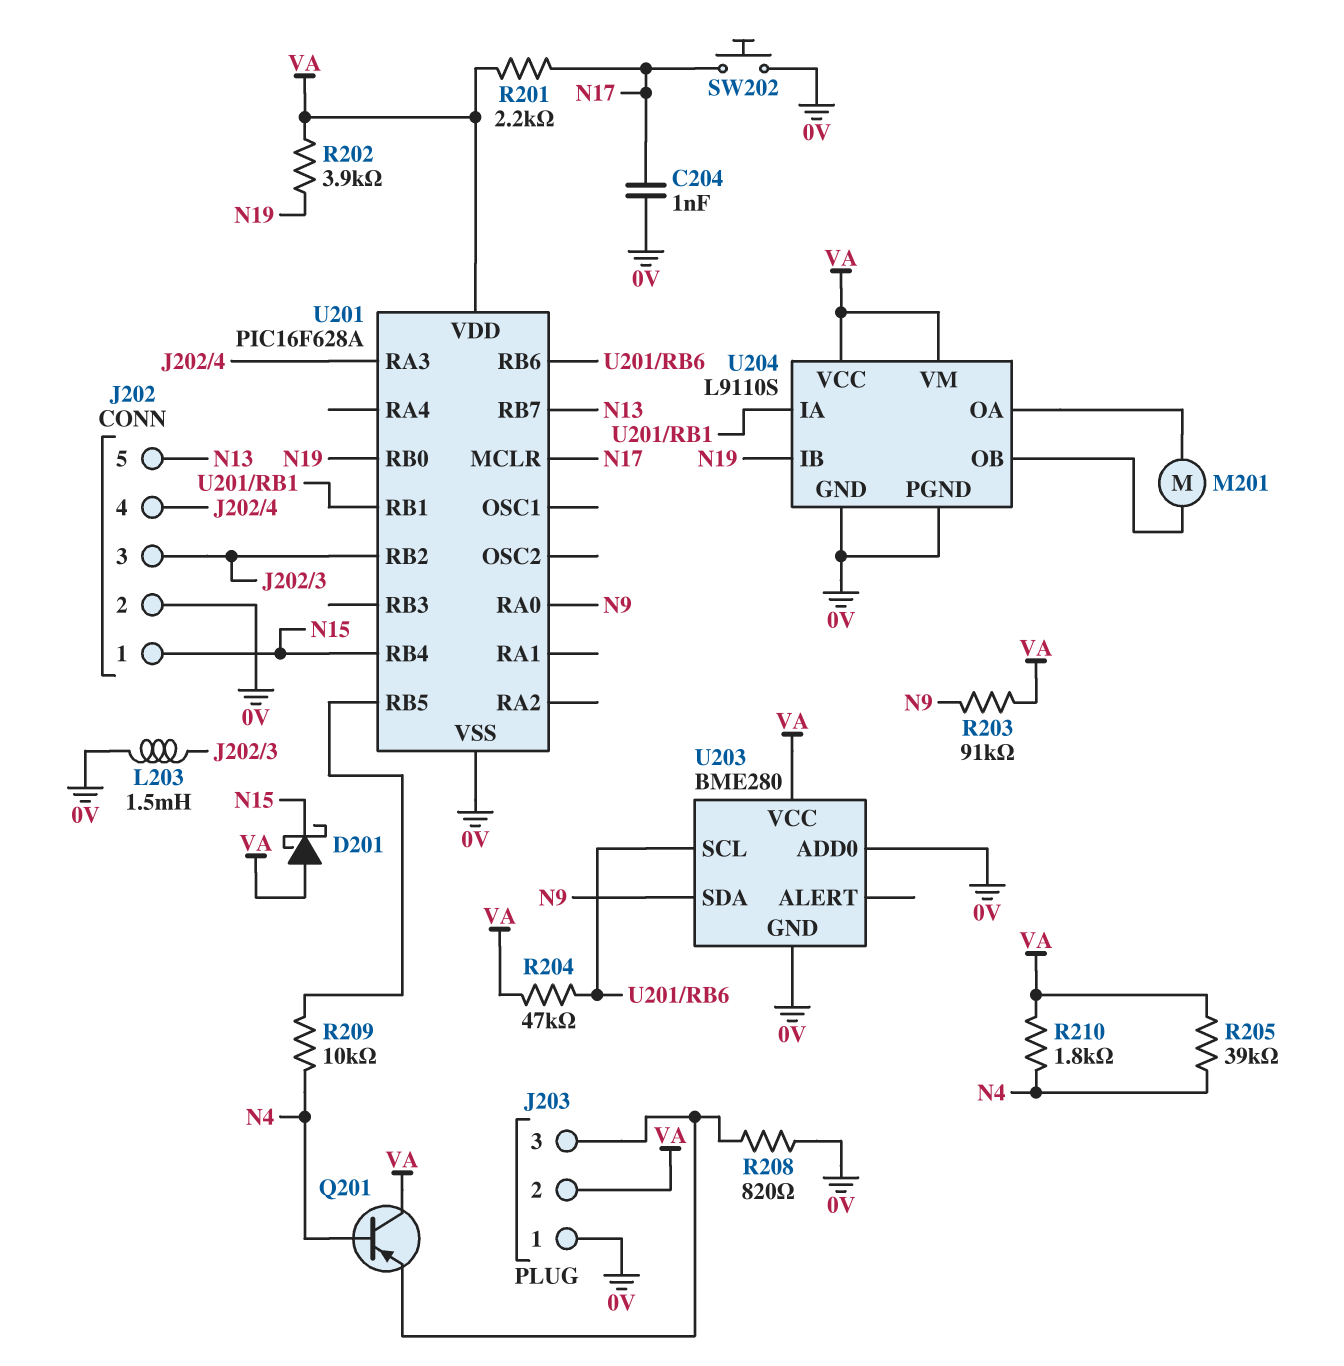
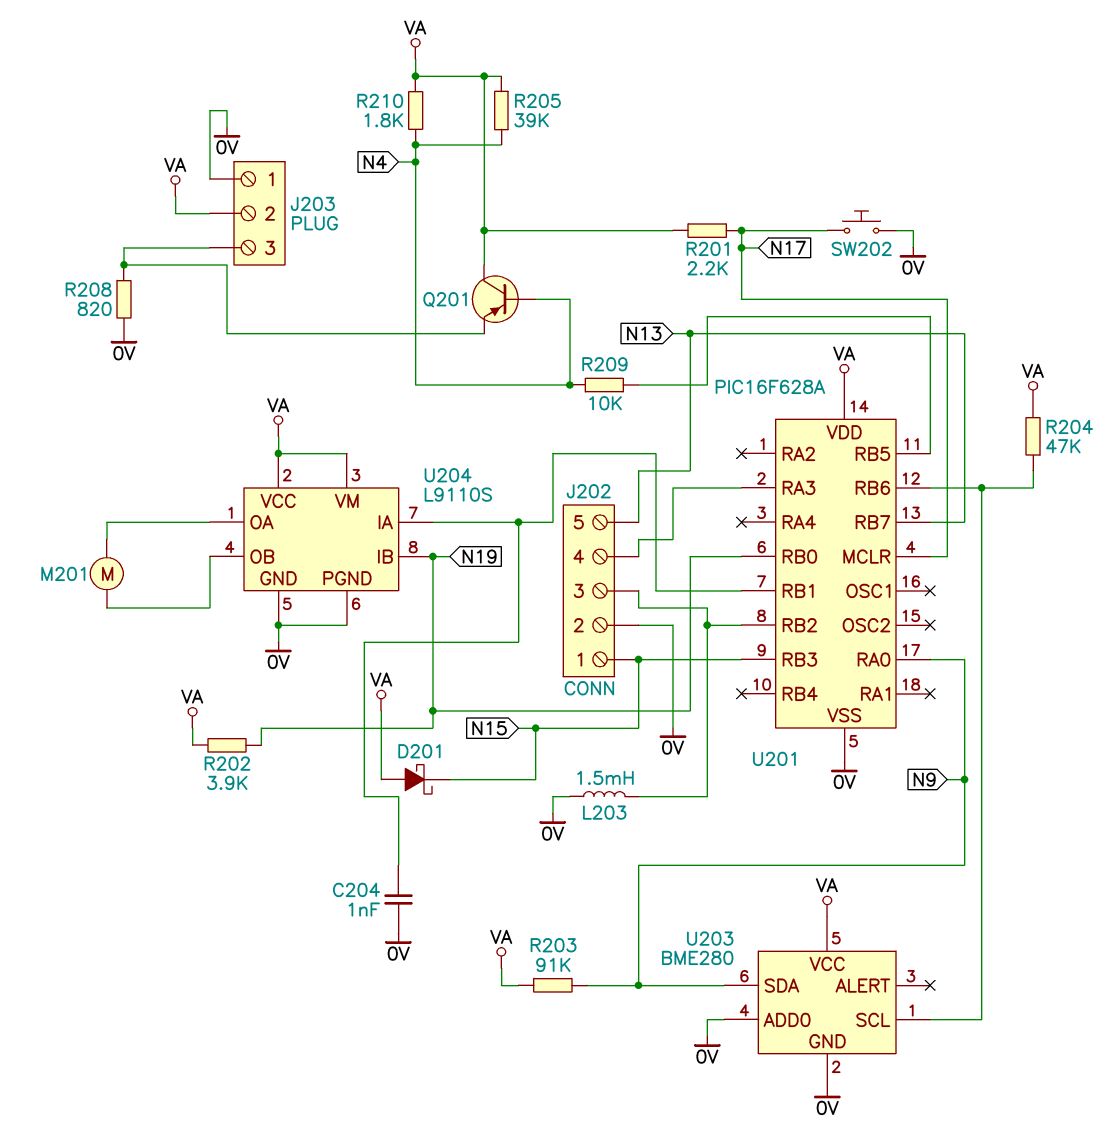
C204: 1nF (0V, N17) -> 1nF (0V, U201/RB1)
U201 pin RB3: none -> N15
U201 pin RB4: N15 -> none

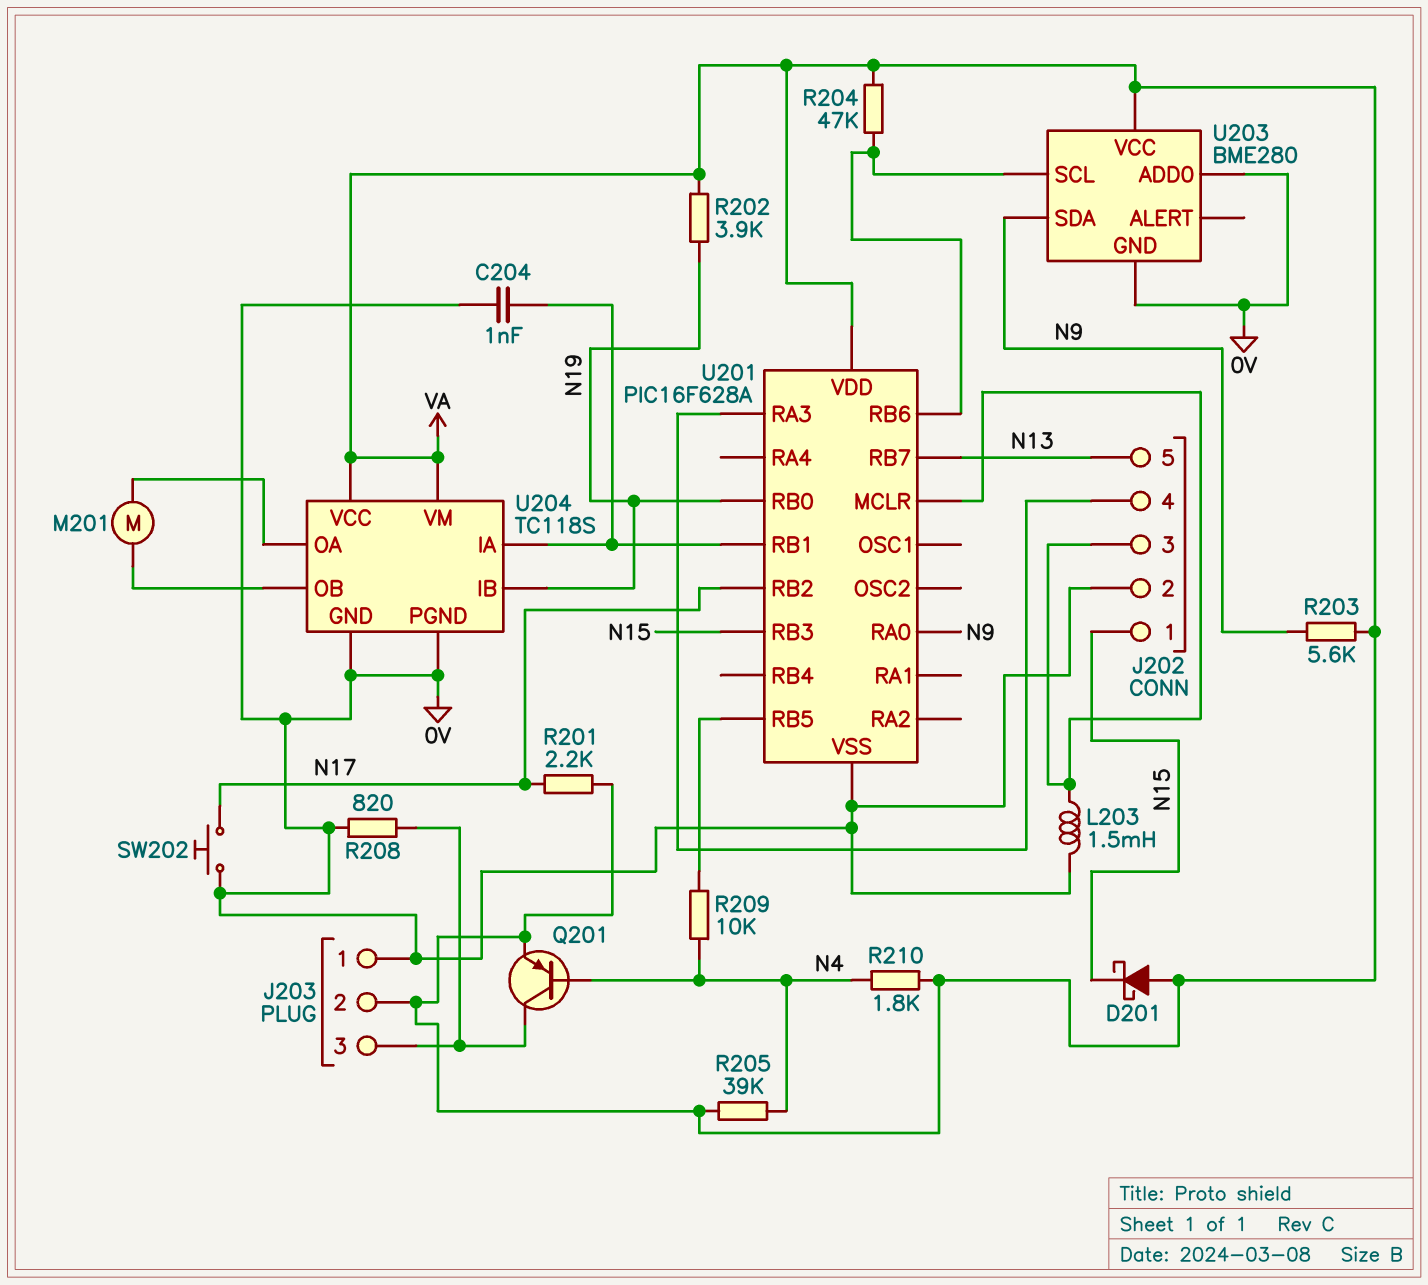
Q201: PNP (B N4, C VA, E J203/3) -> PNP (B N4, C J203/3, E VA)
R203: 91k (N9, VA) -> 5.6k (N9, VA)
U201 pin MCLR: N17 -> J202/3
U201 pin RB2: J202/3 -> N17
U204: L9110S -> TC118S

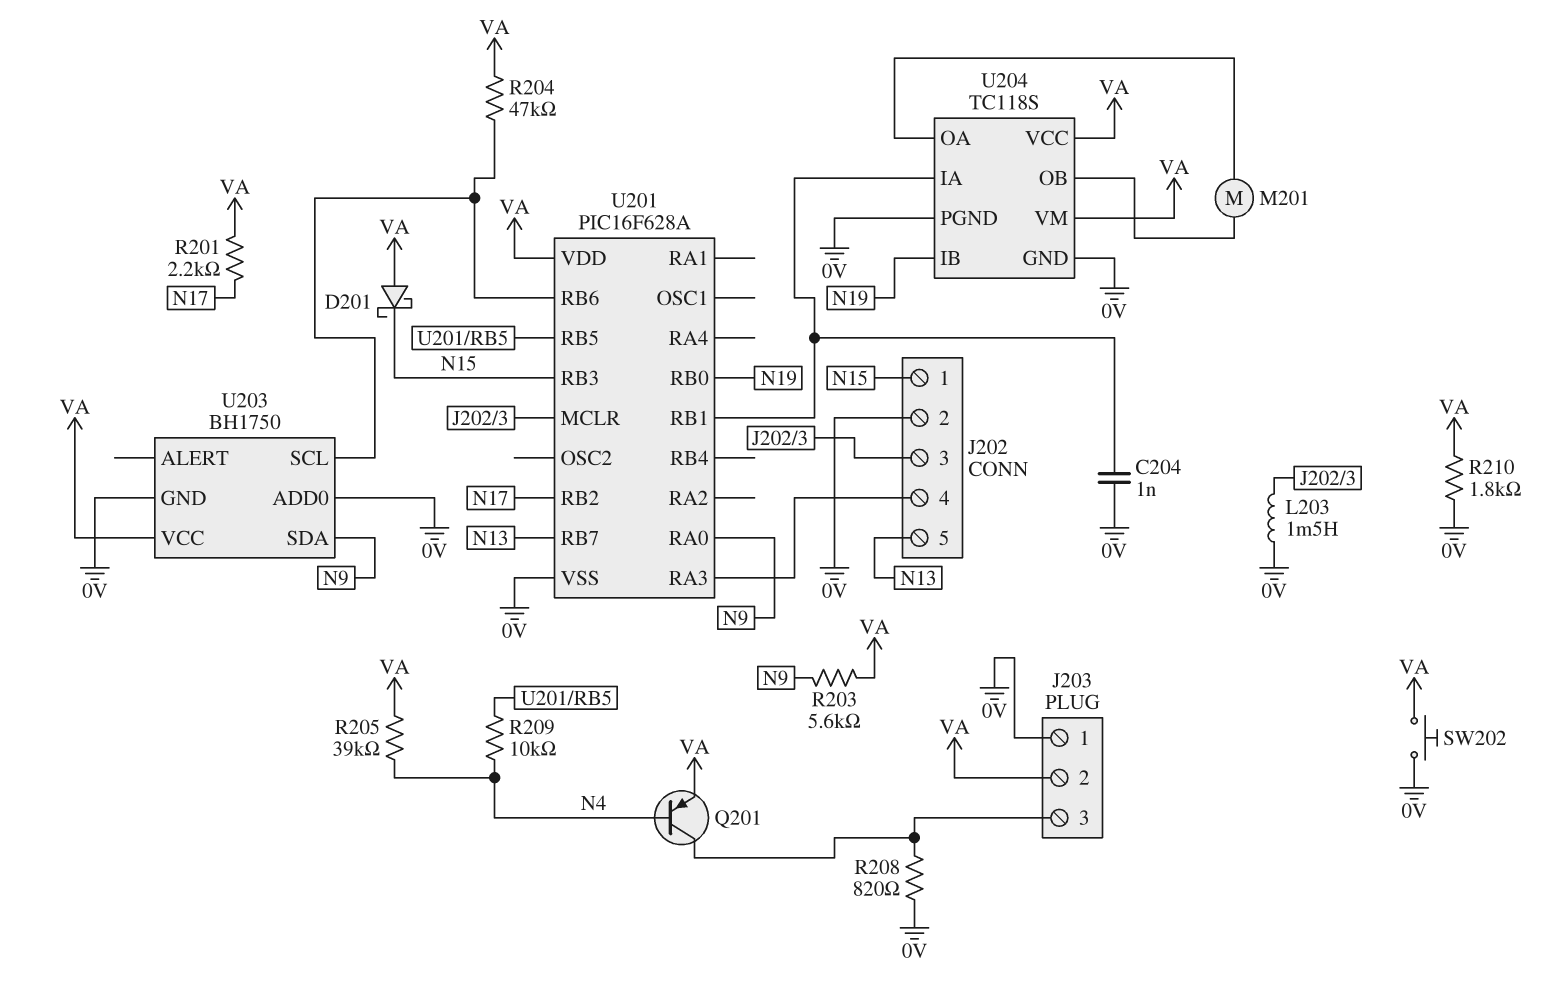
R202: 3.9k (N19, VA) -> none
R210: 1.8k (N4, VA) -> 1.8k (0V, VA)
SW202: button (0V, N17) -> button (0V, VA)
U203: BME280 -> BH1750

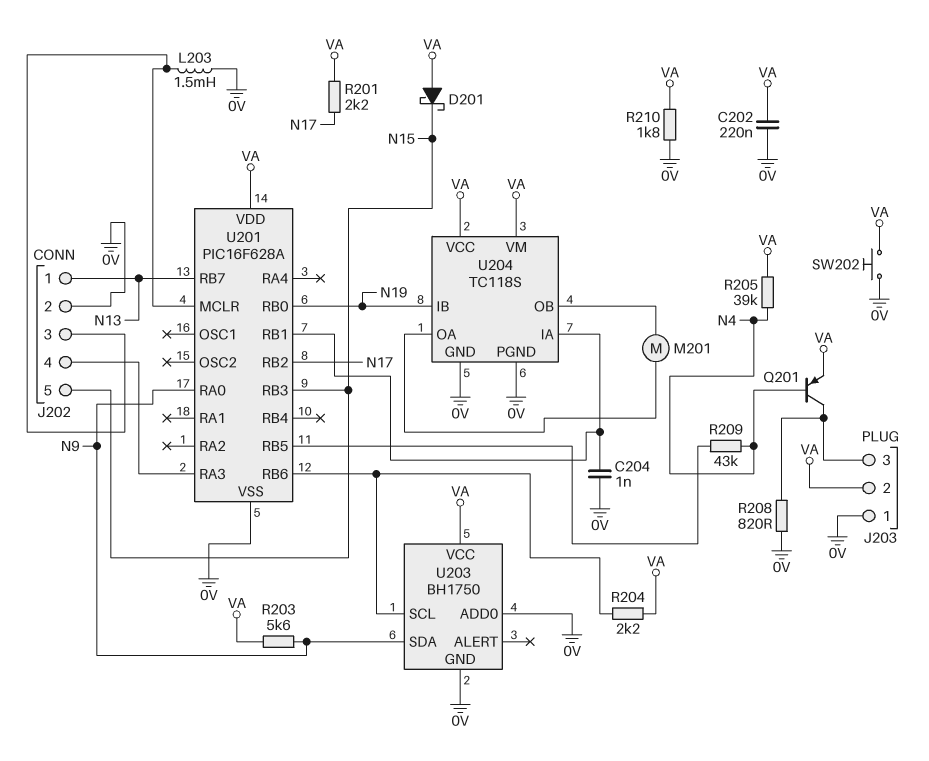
C202: none -> 220nF (0V, VA)
J202 pin 1: N15 -> N13
J202 pin 5: N13 -> N15
R204: 47k (U201/RB6, VA) -> 2.2k (U201/RB6, VA)
R209: 10k (N4, U201/RB5) -> 43k (N4, U201/RB5)

